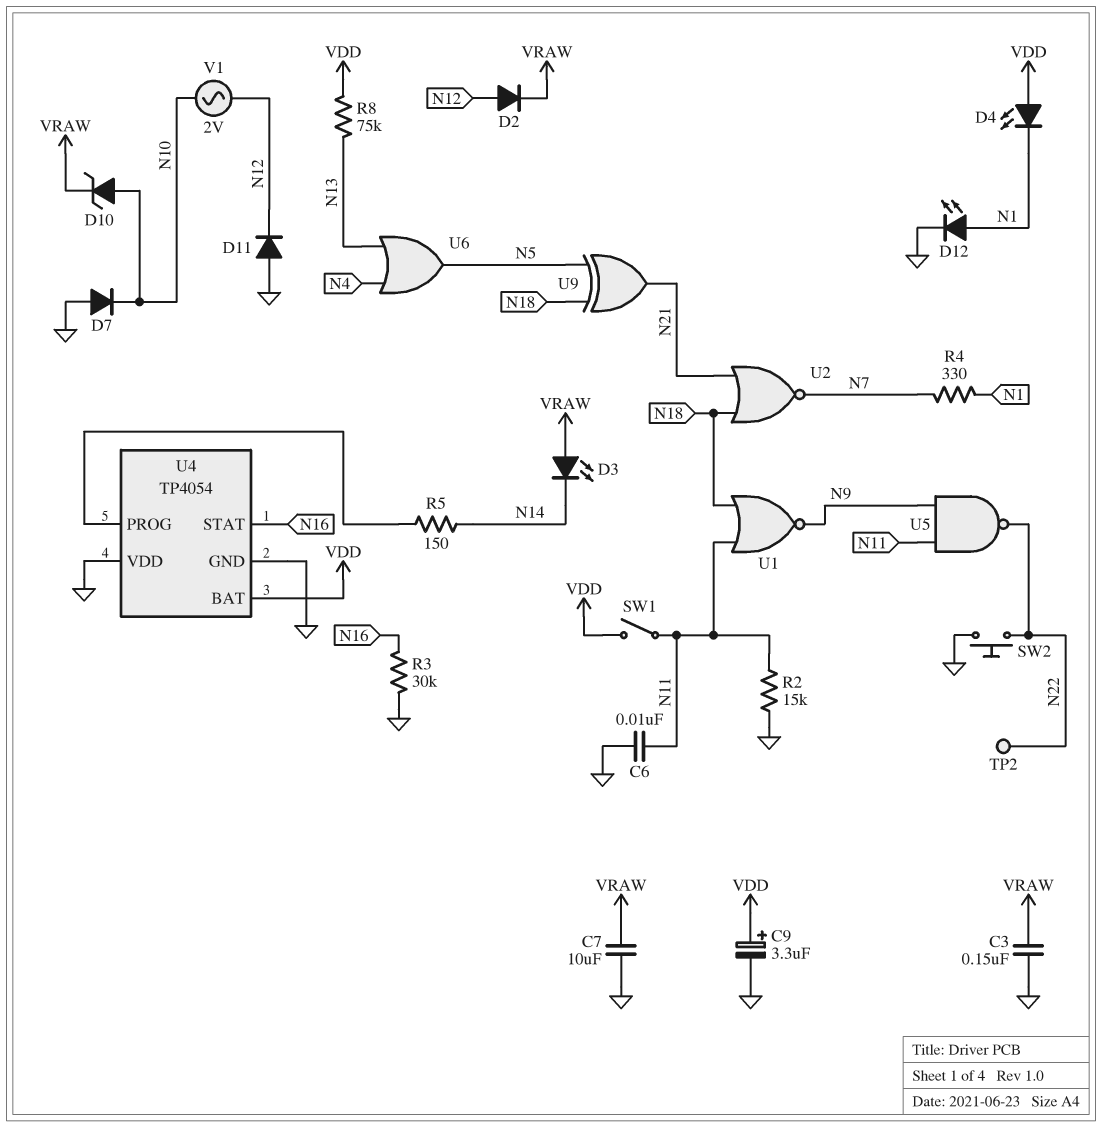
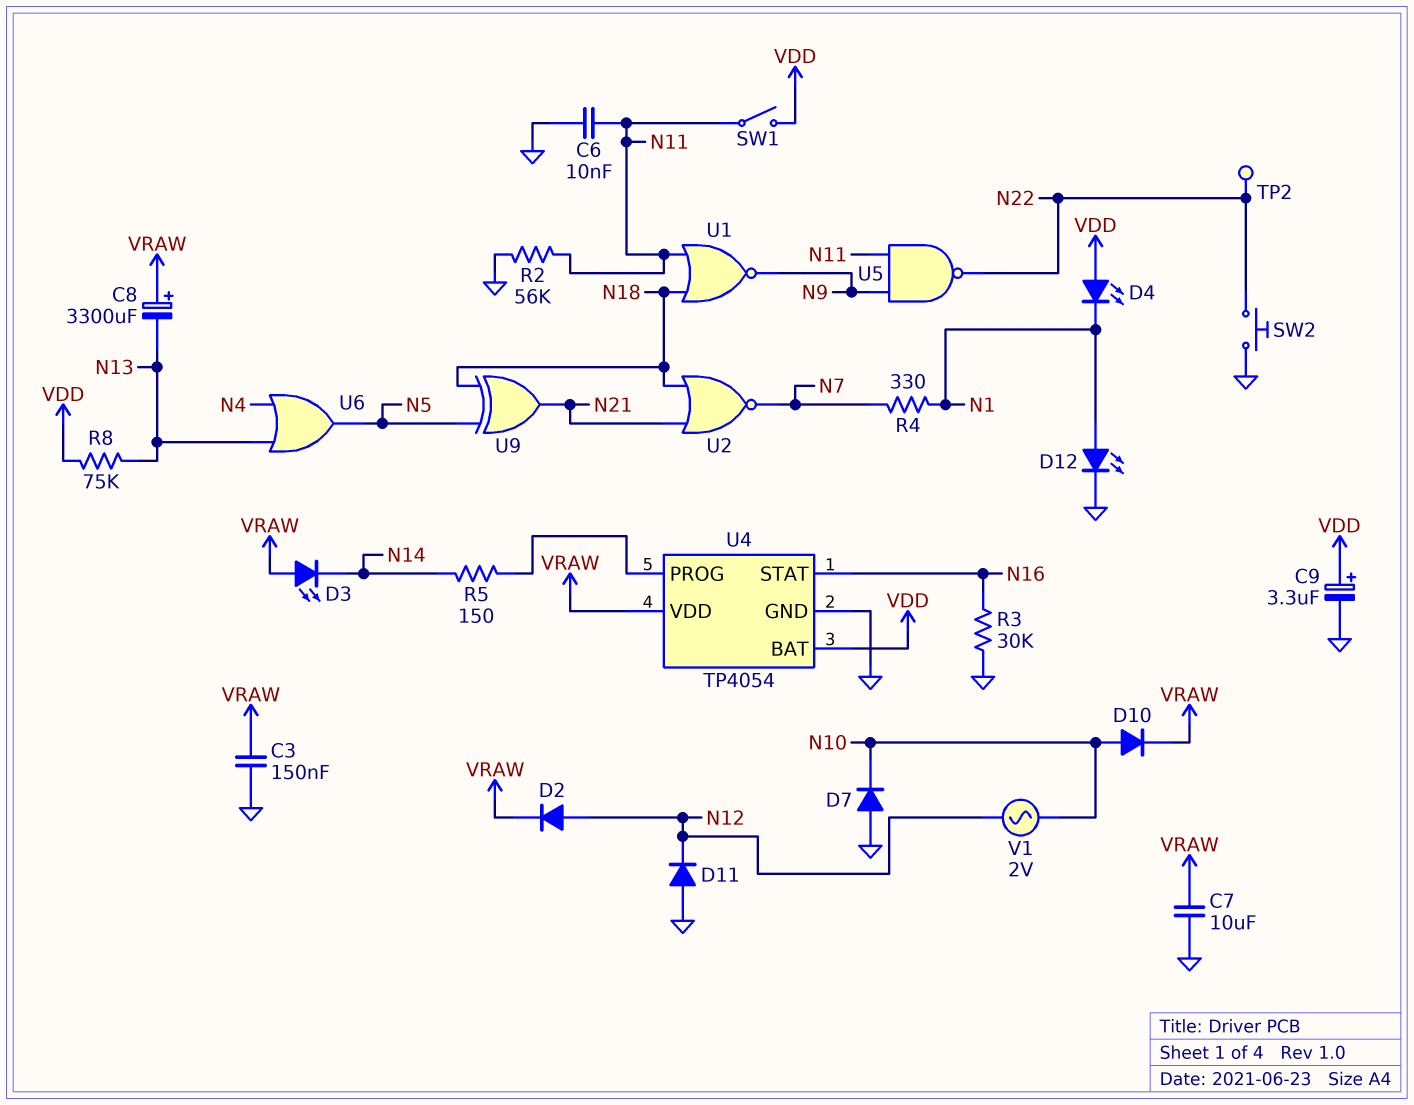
C8: none -> 3300uF (plus VRAW, minus N13)
D10: zener (A N10, K VRAW) -> diode (A N10, K VRAW)
R2: 15k (GND, N11) -> 56k (GND, N11)
U4 pin VDD: GND -> VRAW

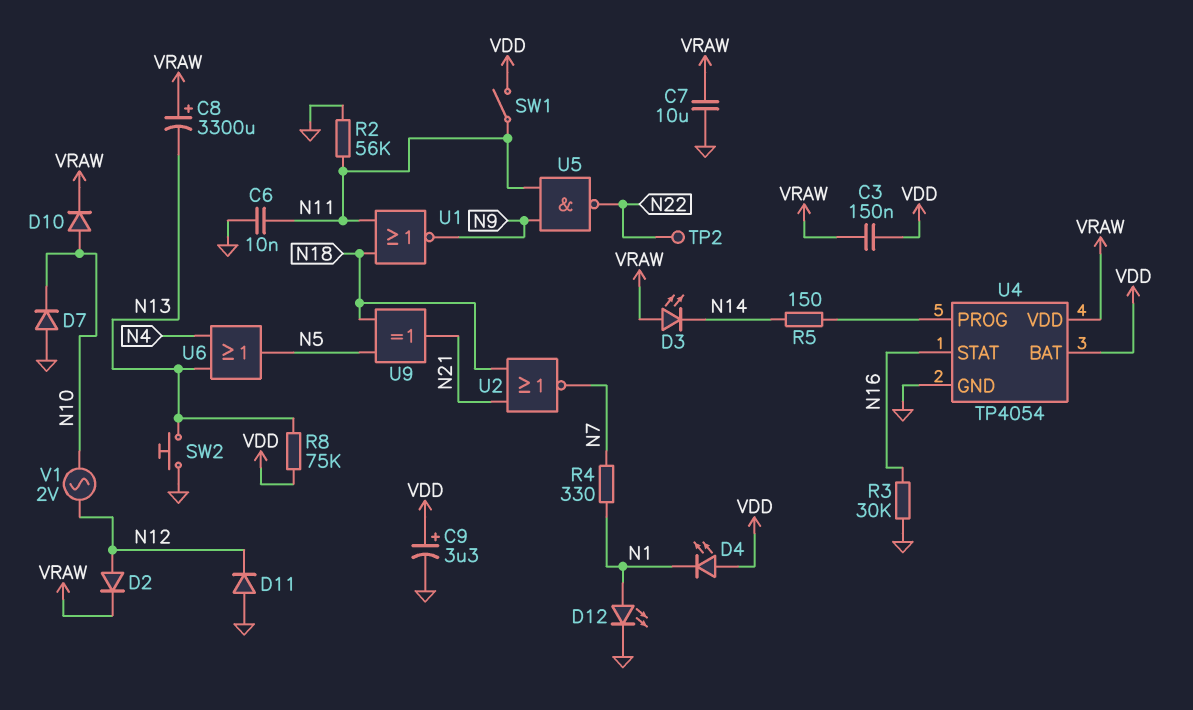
C3: 150nF (GND, VRAW) -> 150nF (VDD, VRAW)
SW2: button (GND, N22) -> button (GND, N13)

